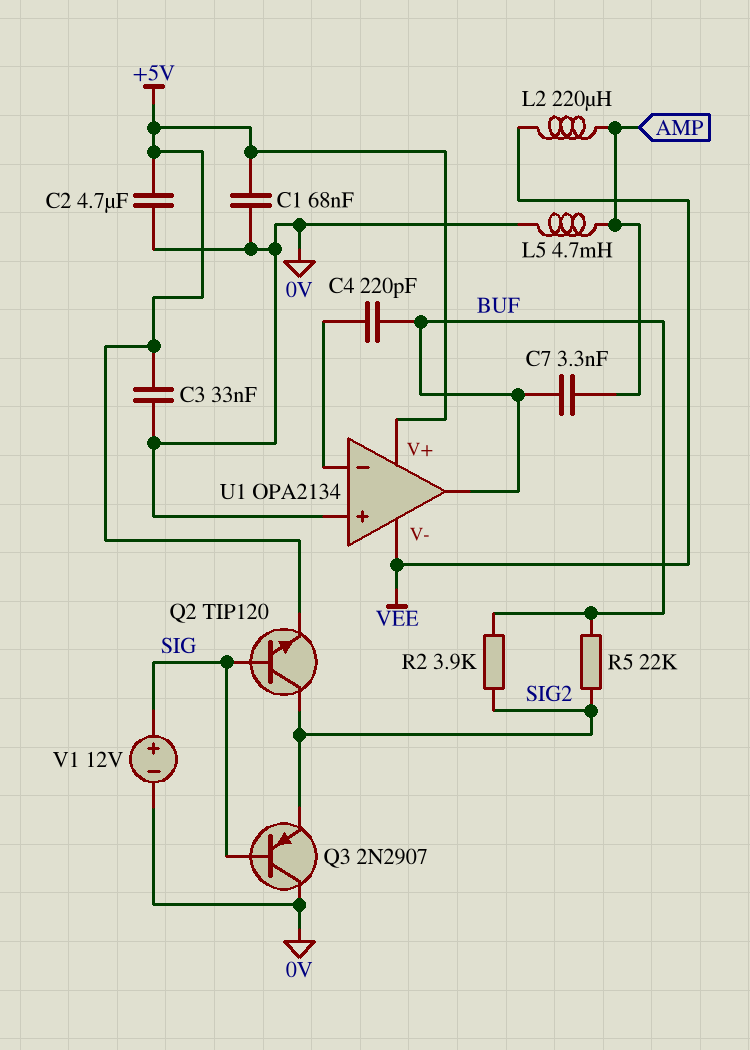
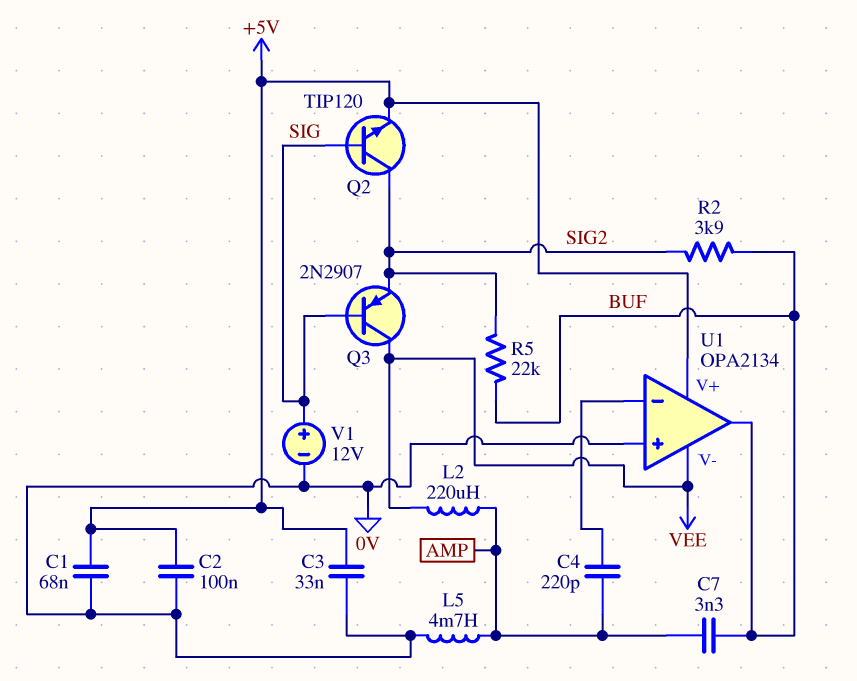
C2: 4.7uF (+5V, 0V) -> 100nF (+5V, 0V)
C4: 220pF (BUF, U1/in-) -> 220pF (AMP, U1/in-)
Q3: PNP 2N2907 (B SIG, C 0V, E SIG2) -> PNP 2N2907 (B SIG, C VEE, E SIG2)

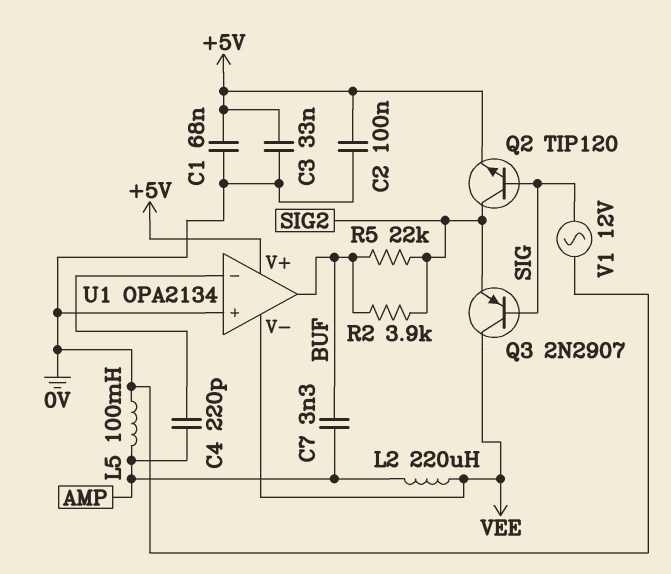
L5: 4.7mH (0V, AMP) -> 100mH (0V, AMP)
V1: 12V (plus SIG, minus 0V) -> AC 12V (0V, SIG)

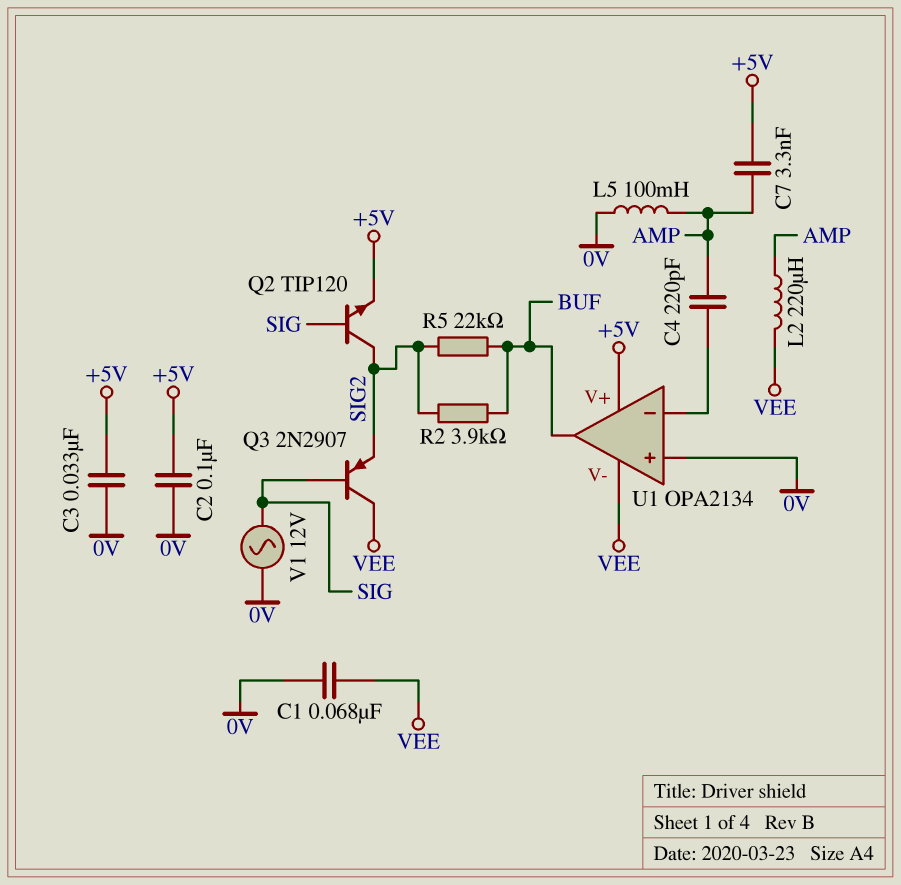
C1: 68nF (+5V, 0V) -> 68nF (0V, VEE)
C7: 3.3nF (AMP, BUF) -> 3.3nF (+5V, AMP)

